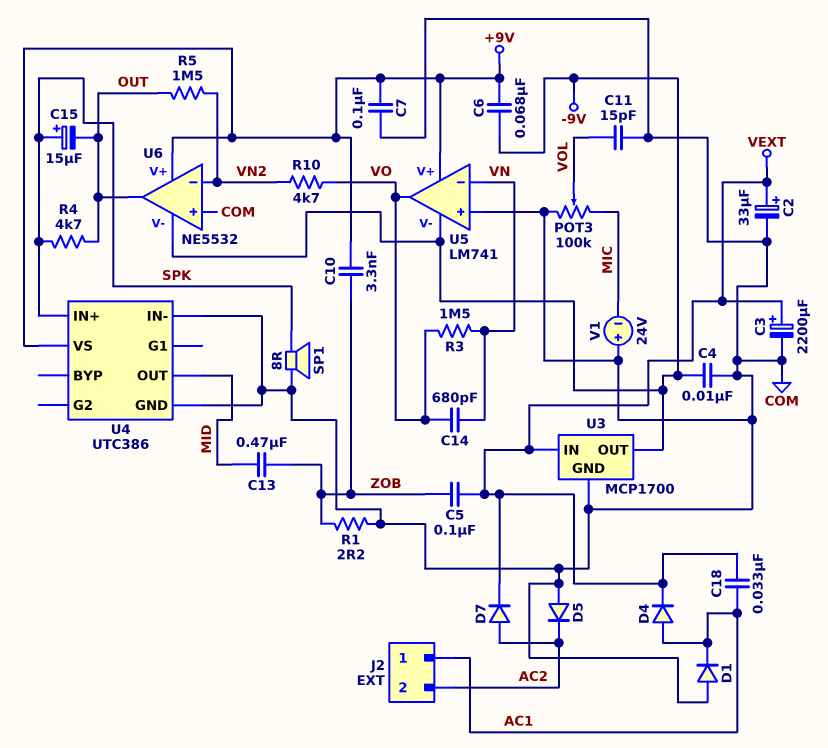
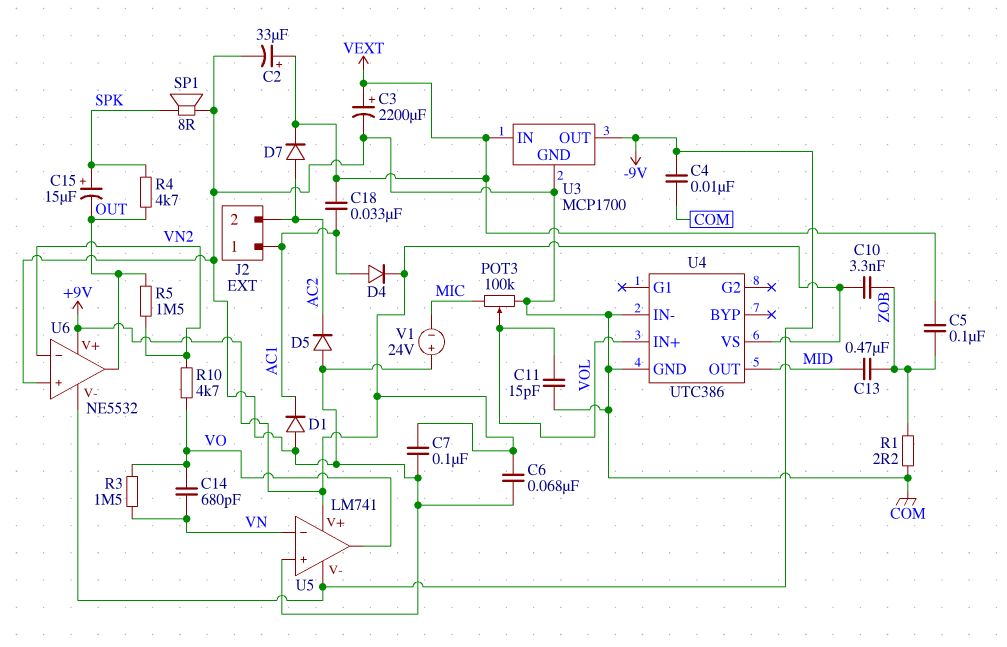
C6: 68nF (+9V, -9V) -> 68nF (+9V, COM)
D4: diode (A AC1, K VEXT) -> diode (A AC1, K +9V)
U4 pin IN+: SPK -> VOL

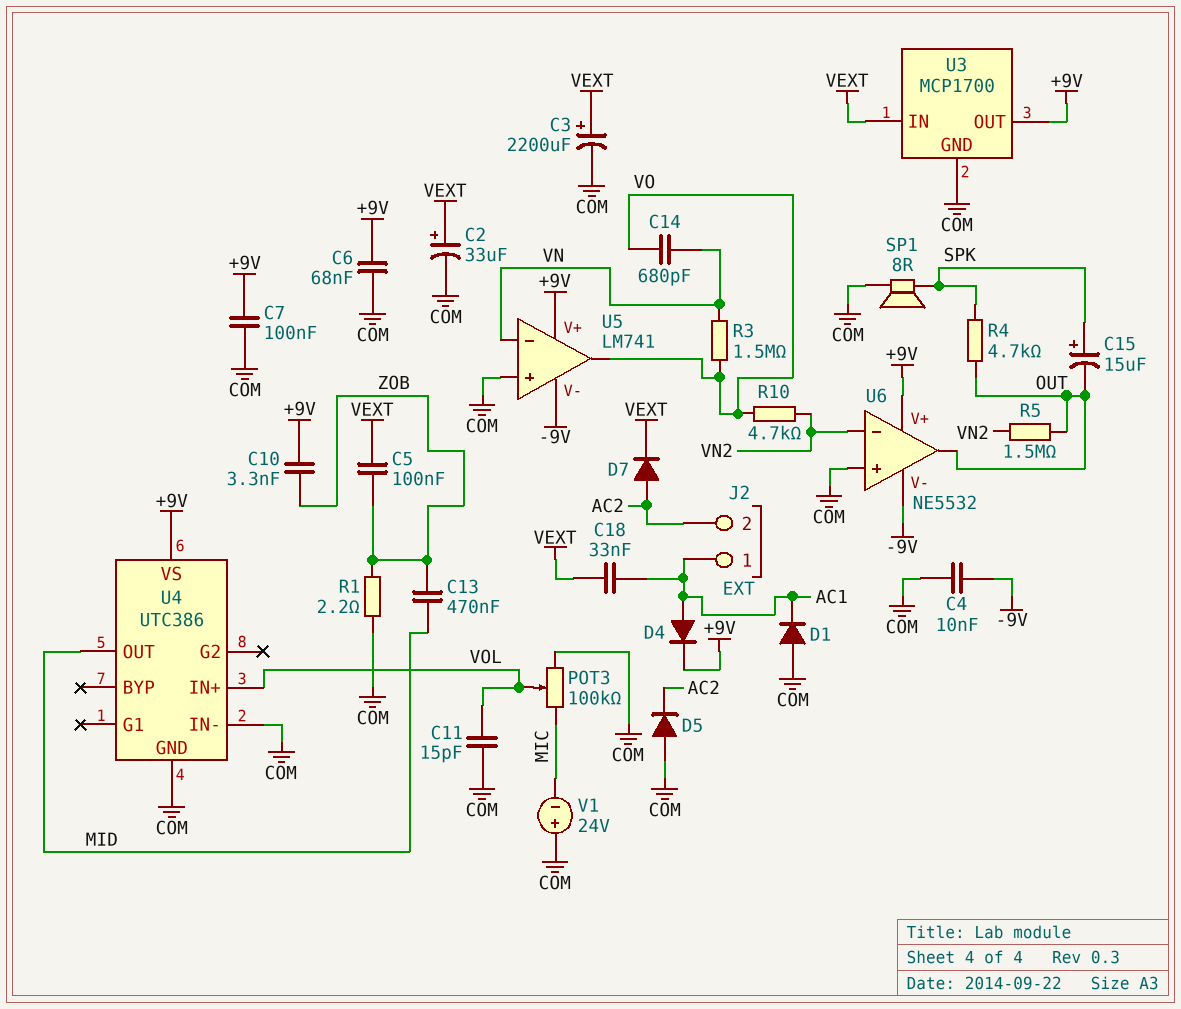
U3 pin OUT: -9V -> +9V

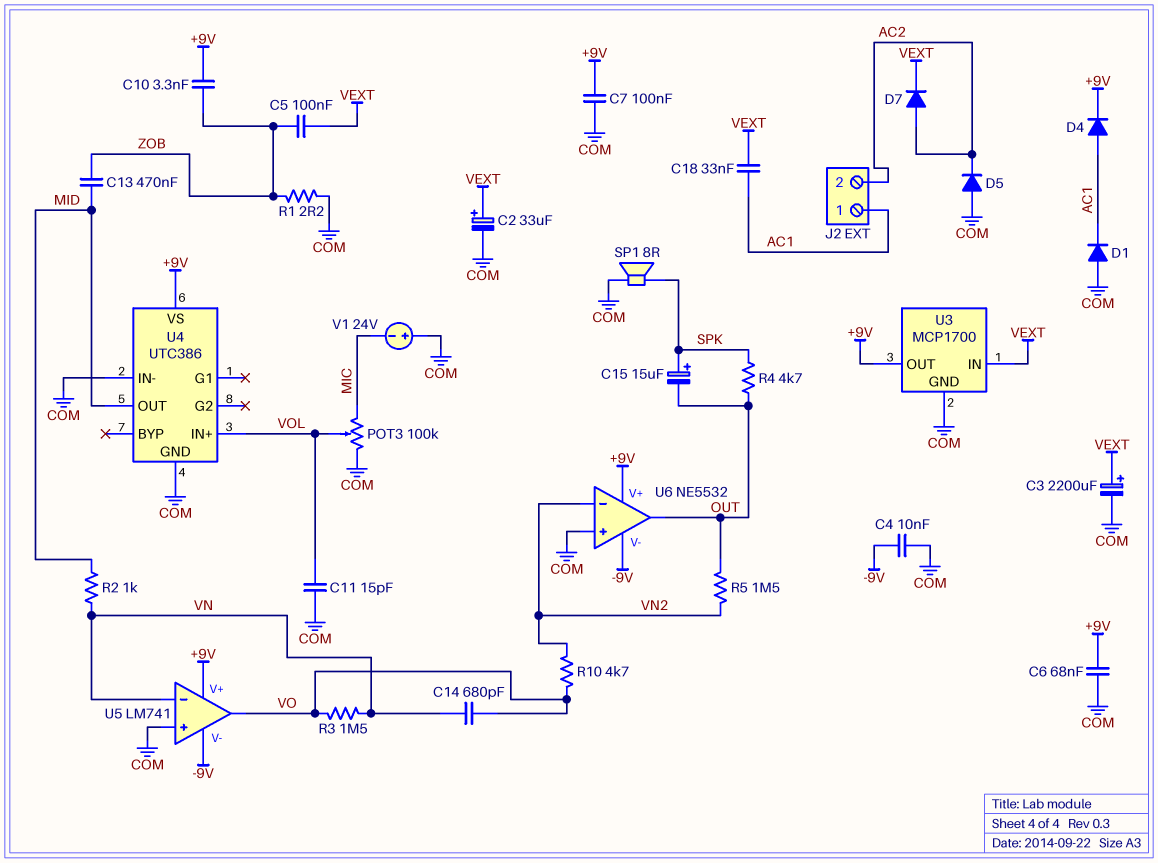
R2: none -> 1k (MID, VN)

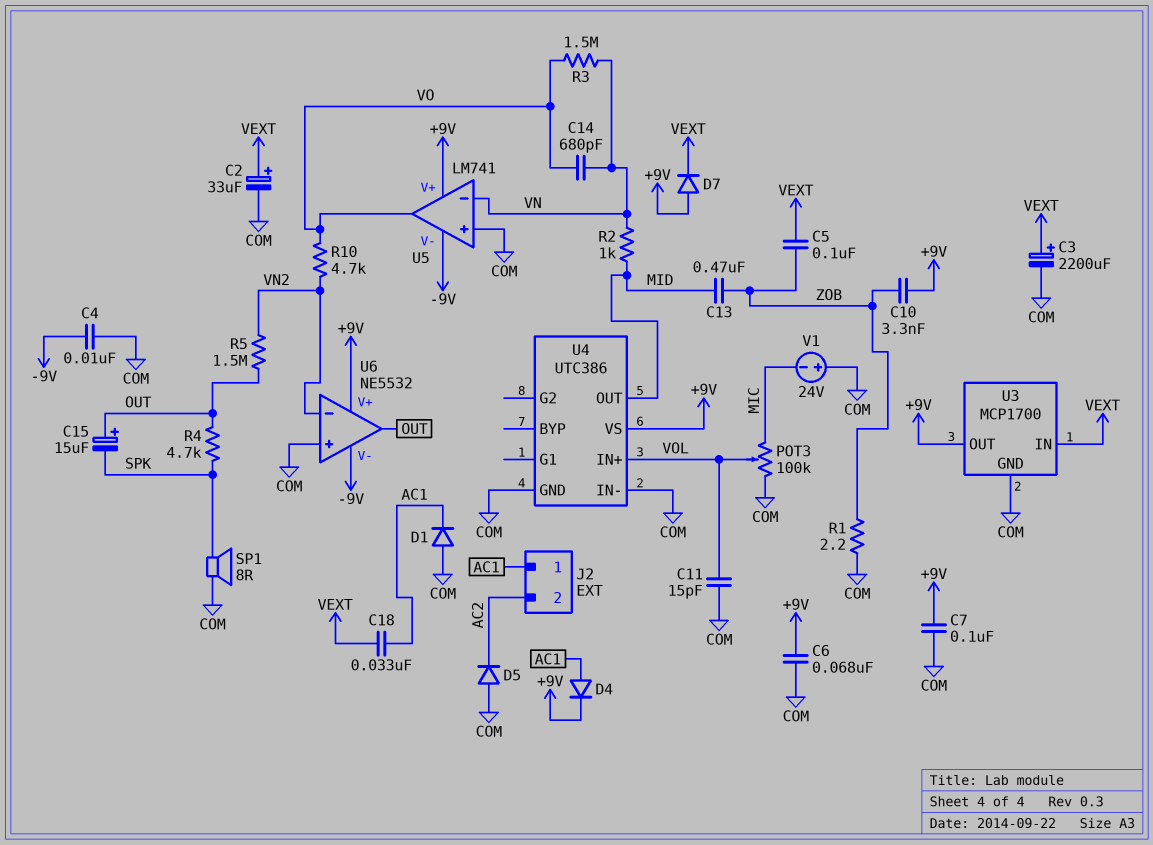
C15: 15uF (plus SPK, minus OUT) -> 15uF (plus OUT, minus SPK)
D7: diode (A AC2, K VEXT) -> diode (A +9V, K VEXT)

